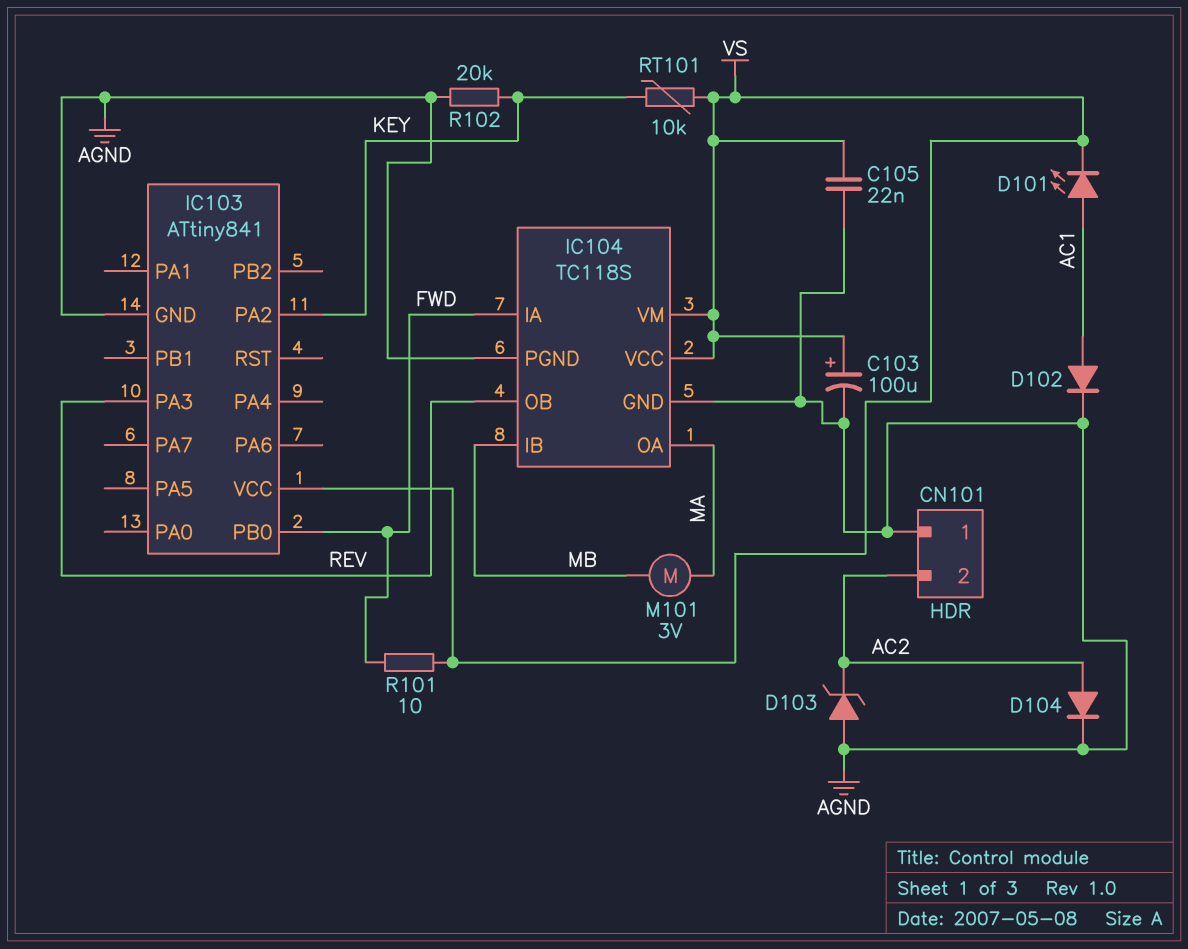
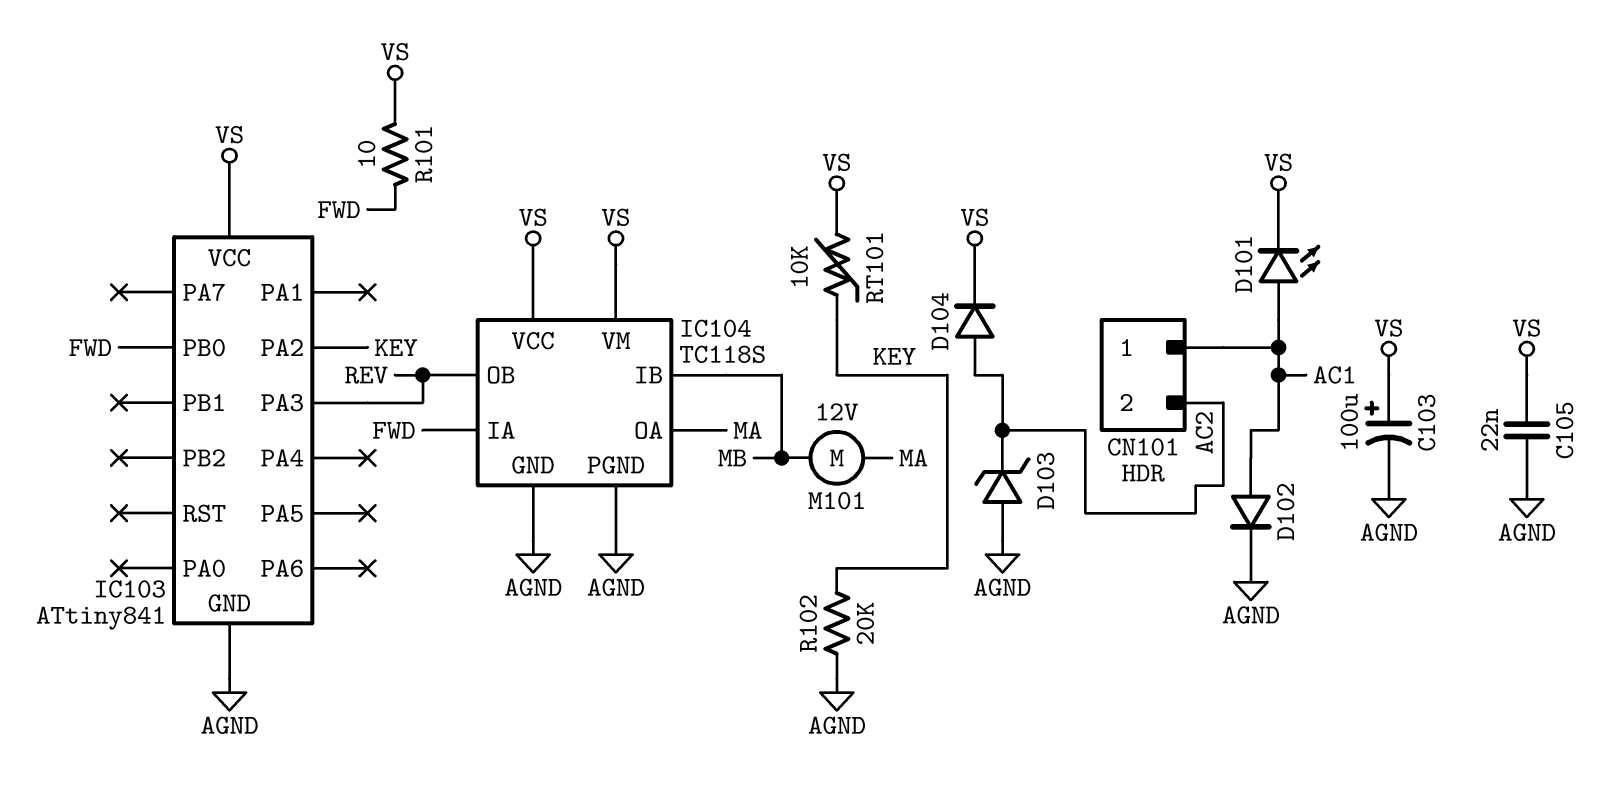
CN101 pin 1: AGND -> AC1
D104: diode (A AC2, K AGND) -> diode (A AC2, K VS)
M101: motor 3V (MA, MB) -> motor 12V (MA, MB)

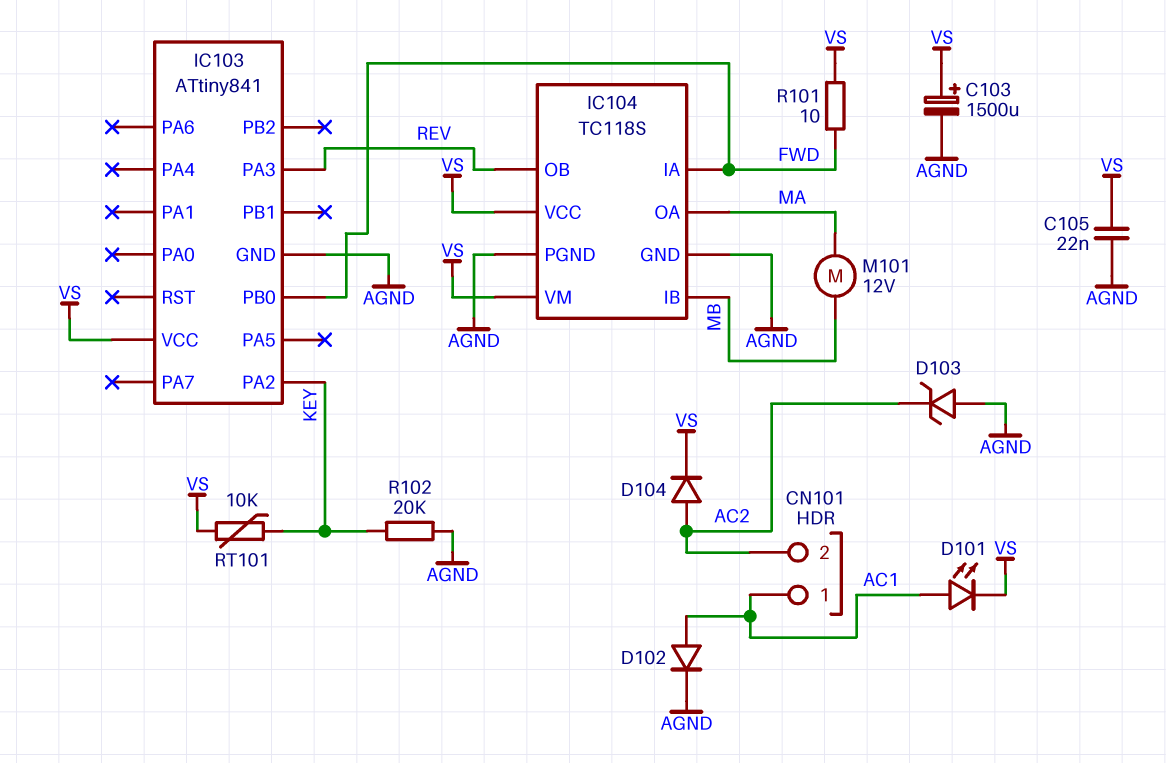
C103: 100uF (plus VS, minus AGND) -> 1500uF (plus VS, minus AGND)

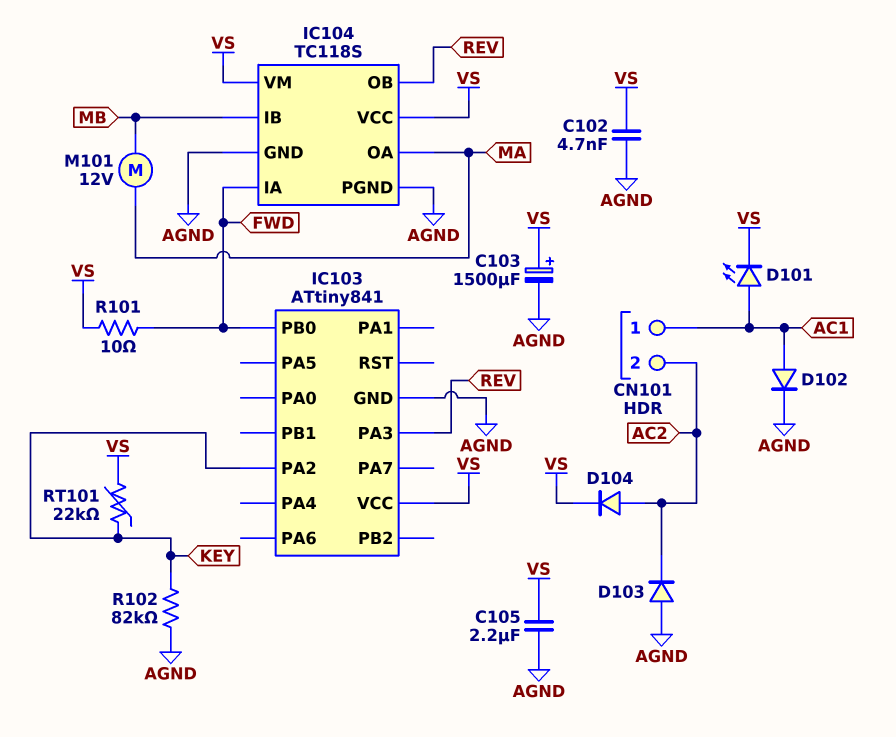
C102: none -> 4.7nF (AGND, VS)
C105: 22nF (AGND, VS) -> 2.2uF (AGND, VS)
D103: zener (A AGND, K AC2) -> diode (A AGND, K AC2)
R102: 20k (AGND, KEY) -> 82k (AGND, KEY)
RT101: 10k (KEY, VS) -> 22k (KEY, VS)

